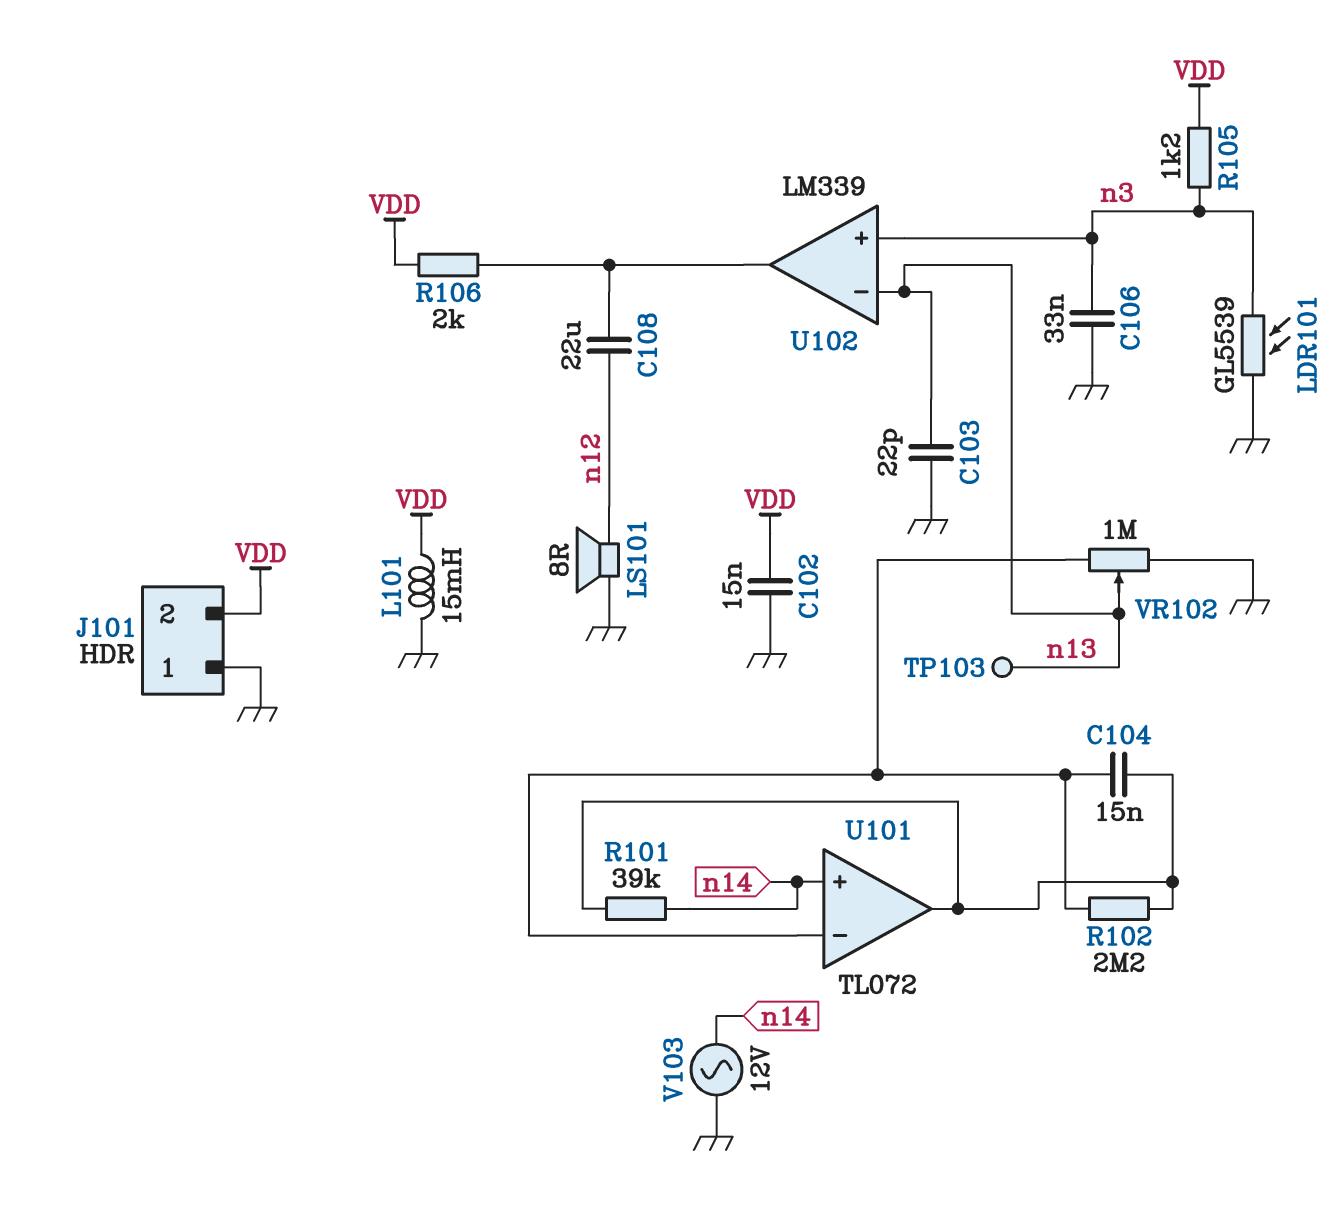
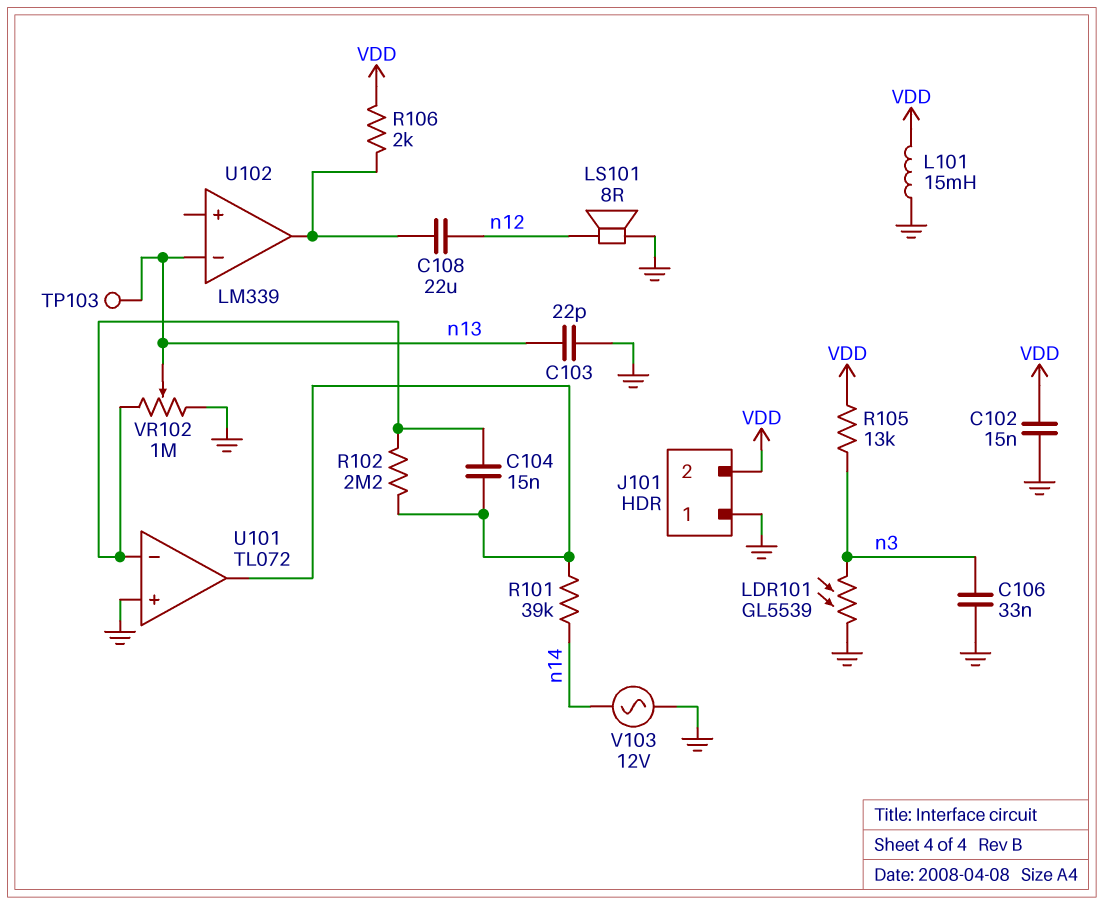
R105: 1.2k (VDD, n3) -> 13k (VDD, n3)
U101 pin in+: n14 -> GND
U102 pin in+: n3 -> none

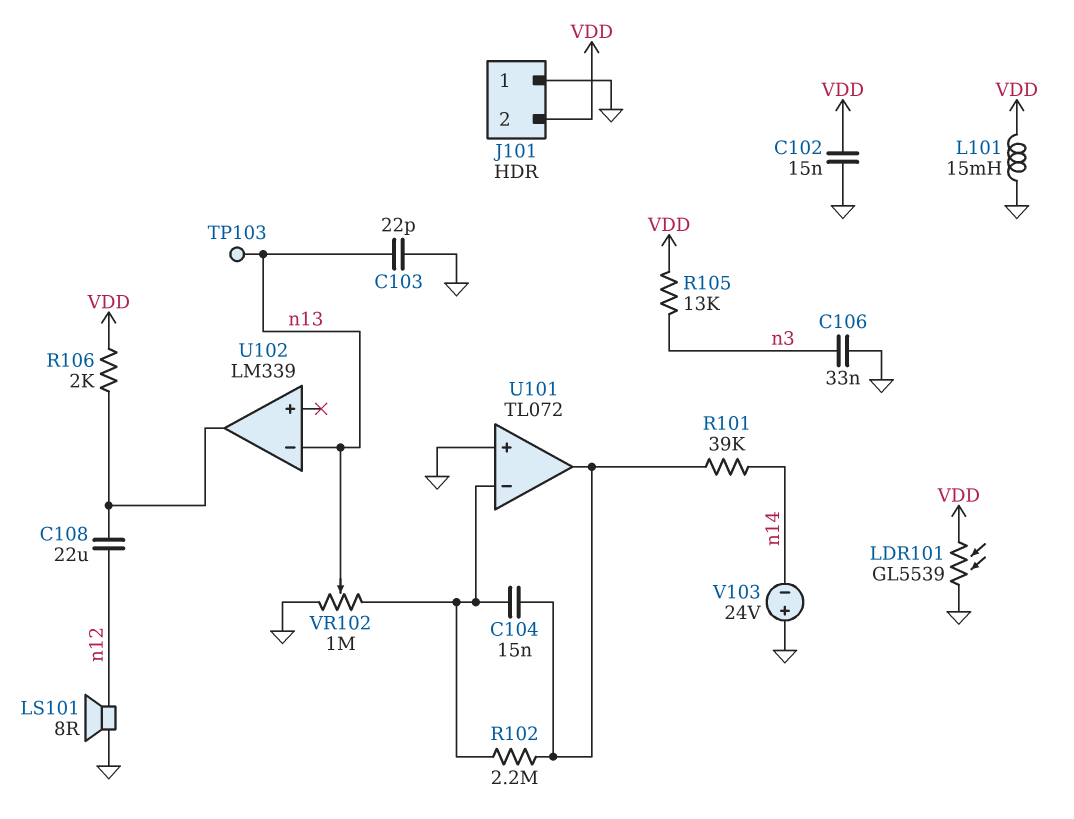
LDR101: GL5539 (GND, n3) -> GL5539 (GND, VDD)
V103: AC 12V (GND, n14) -> 24V (plus GND, minus n14)

